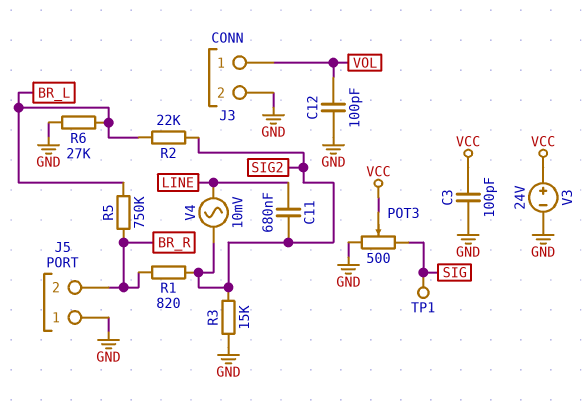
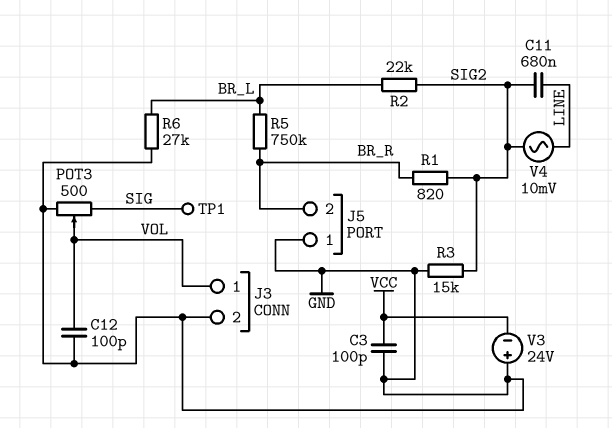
POT3: 500 (GND, SIG, wiper VCC) -> 500 (GND, SIG, wiper VOL)
V3: 24V (plus VCC, minus GND) -> 24V (plus GND, minus VCC)

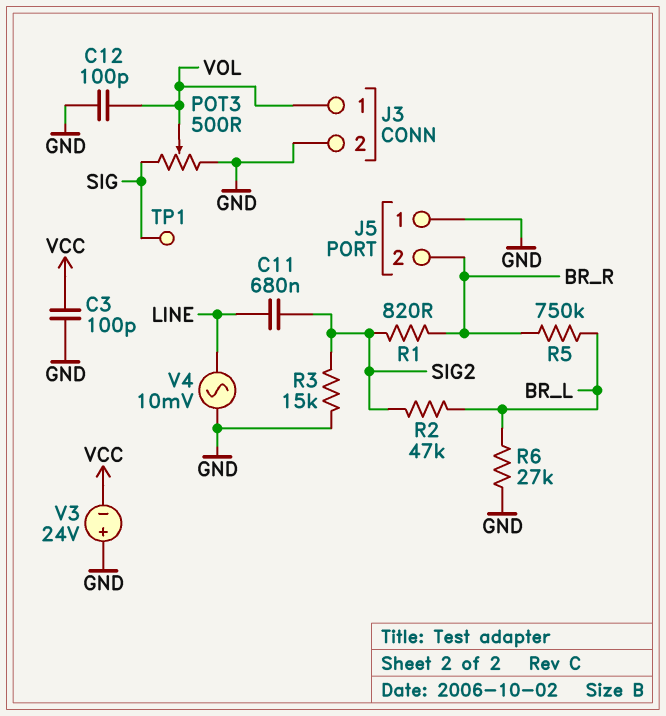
R2: 22k (BR_L, SIG2) -> 47k (BR_L, SIG2)
V4: AC 10mV (LINE, SIG2) -> AC 10mV (GND, LINE)

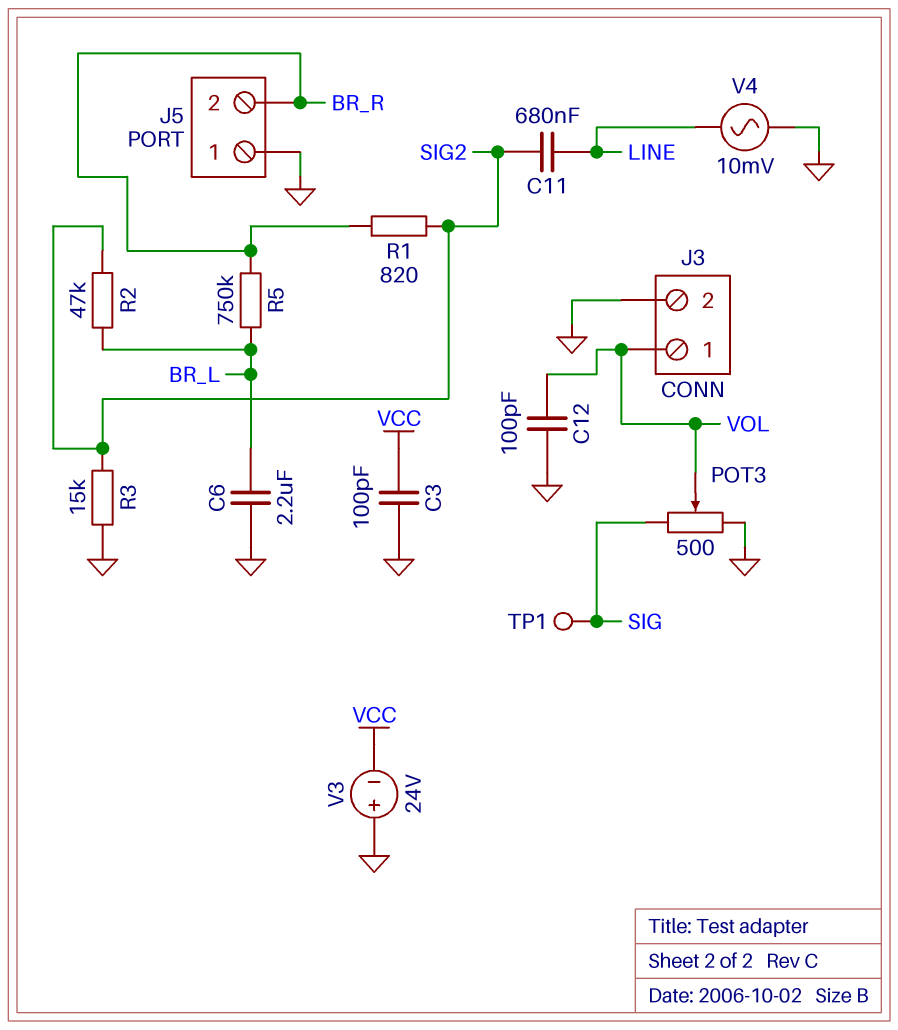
C6: none -> 2.2uF (BR_L, GND)
R6: 27k (BR_L, GND) -> none

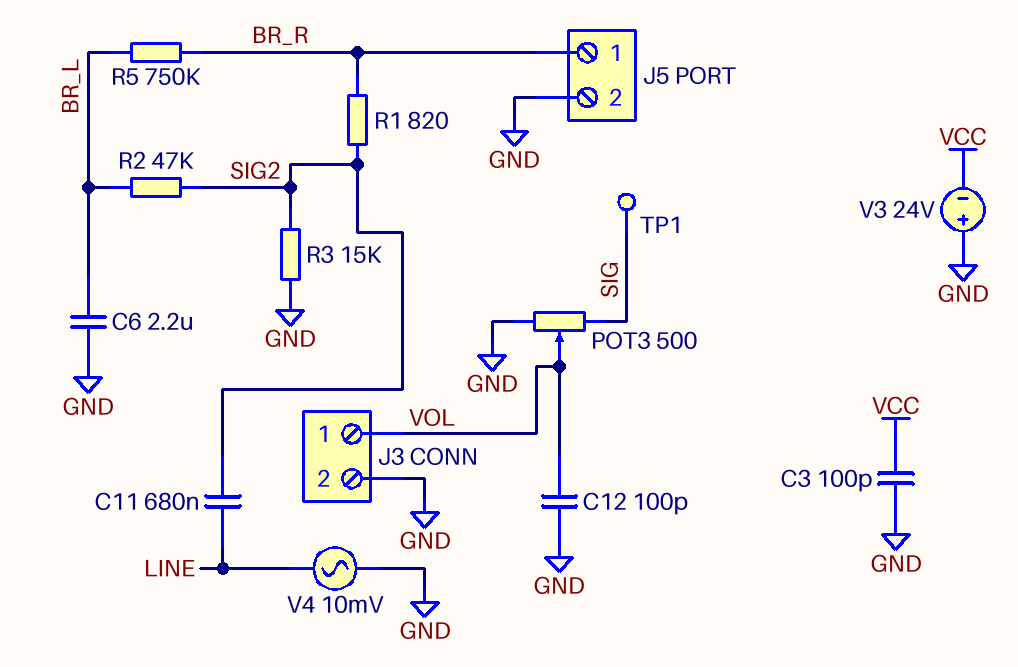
J5 pin 1: GND -> BR_R
J5 pin 2: BR_R -> GND

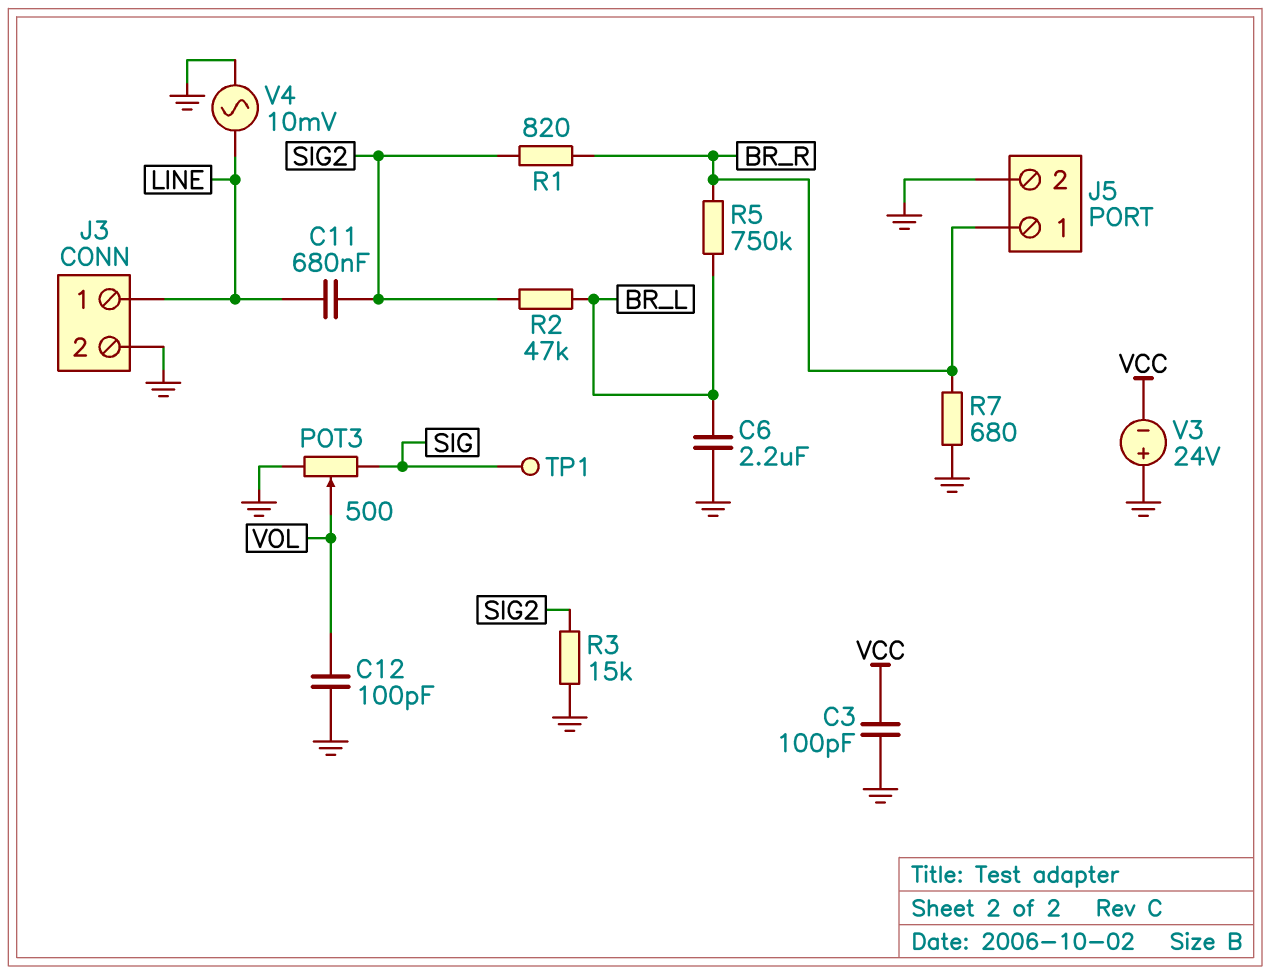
J3 pin 1: VOL -> LINE
R7: none -> 680 (BR_R, GND)

